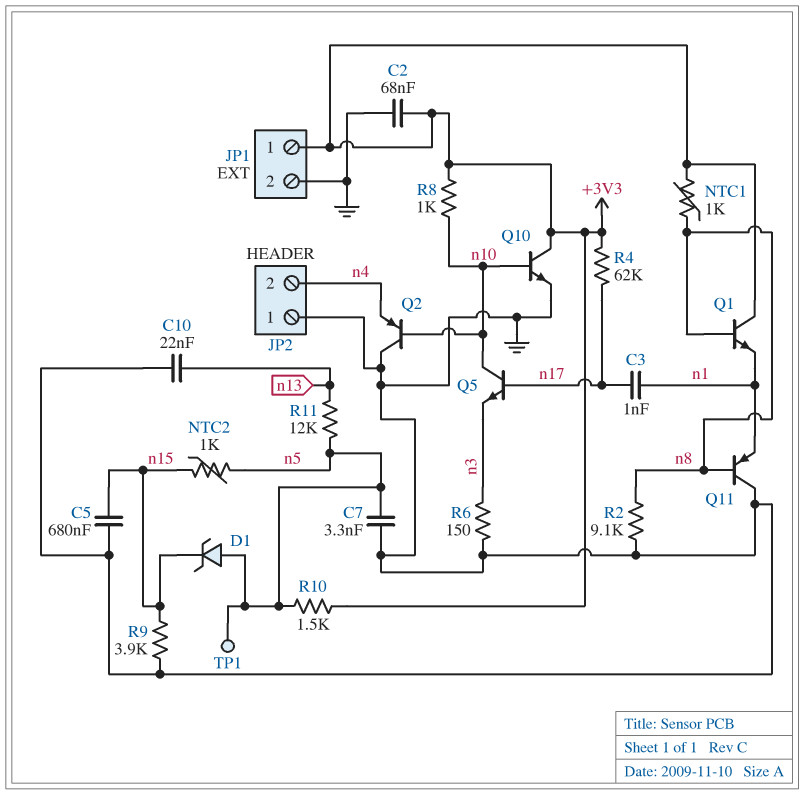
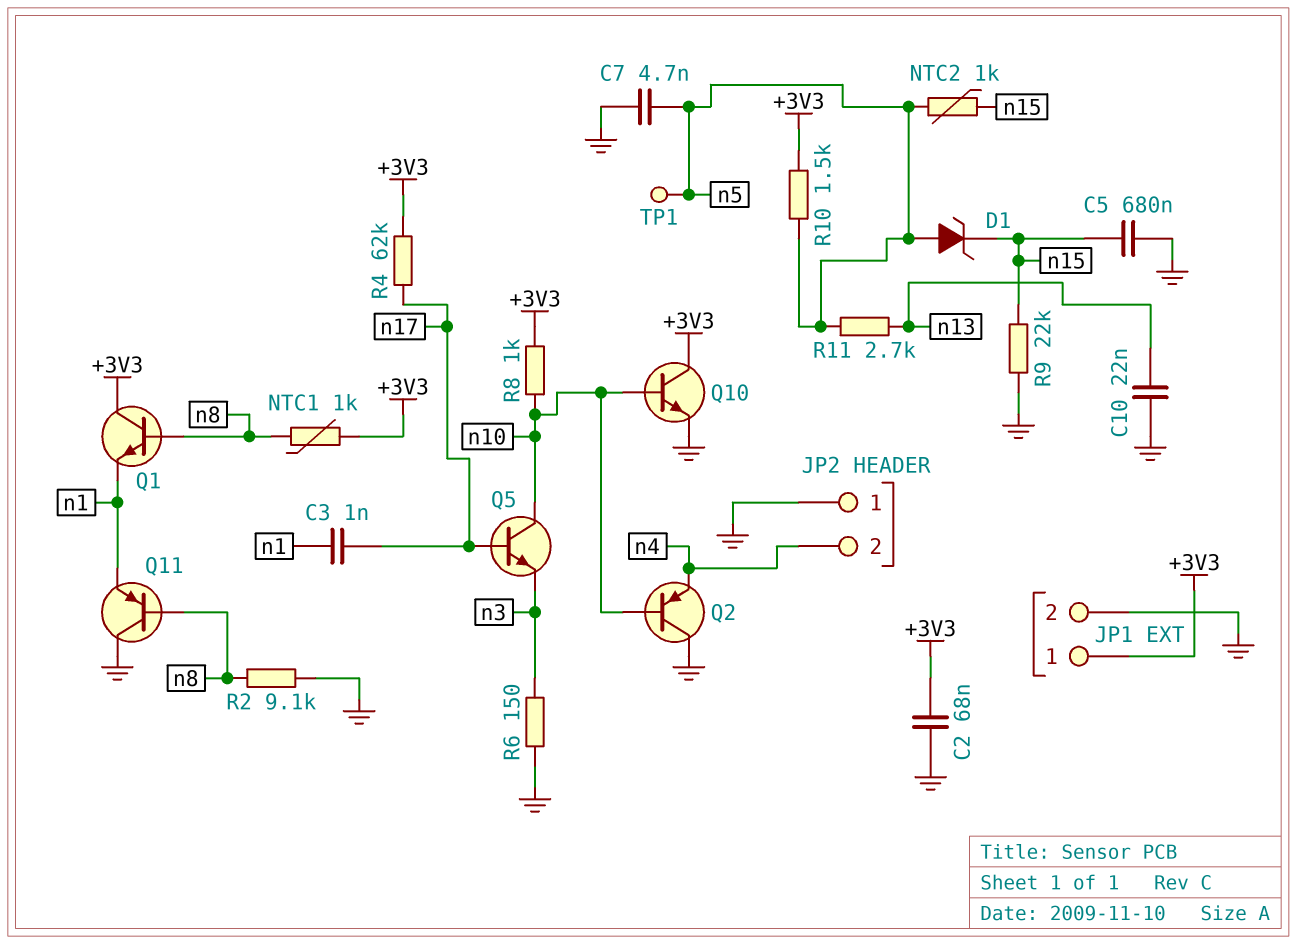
C7: 3.3nF (GND, n5) -> 4.7nF (GND, n5)
R9: 3.9k (GND, n15) -> 22k (GND, n15)
R11: 12k (n5, n13) -> 2.7k (n5, n13)

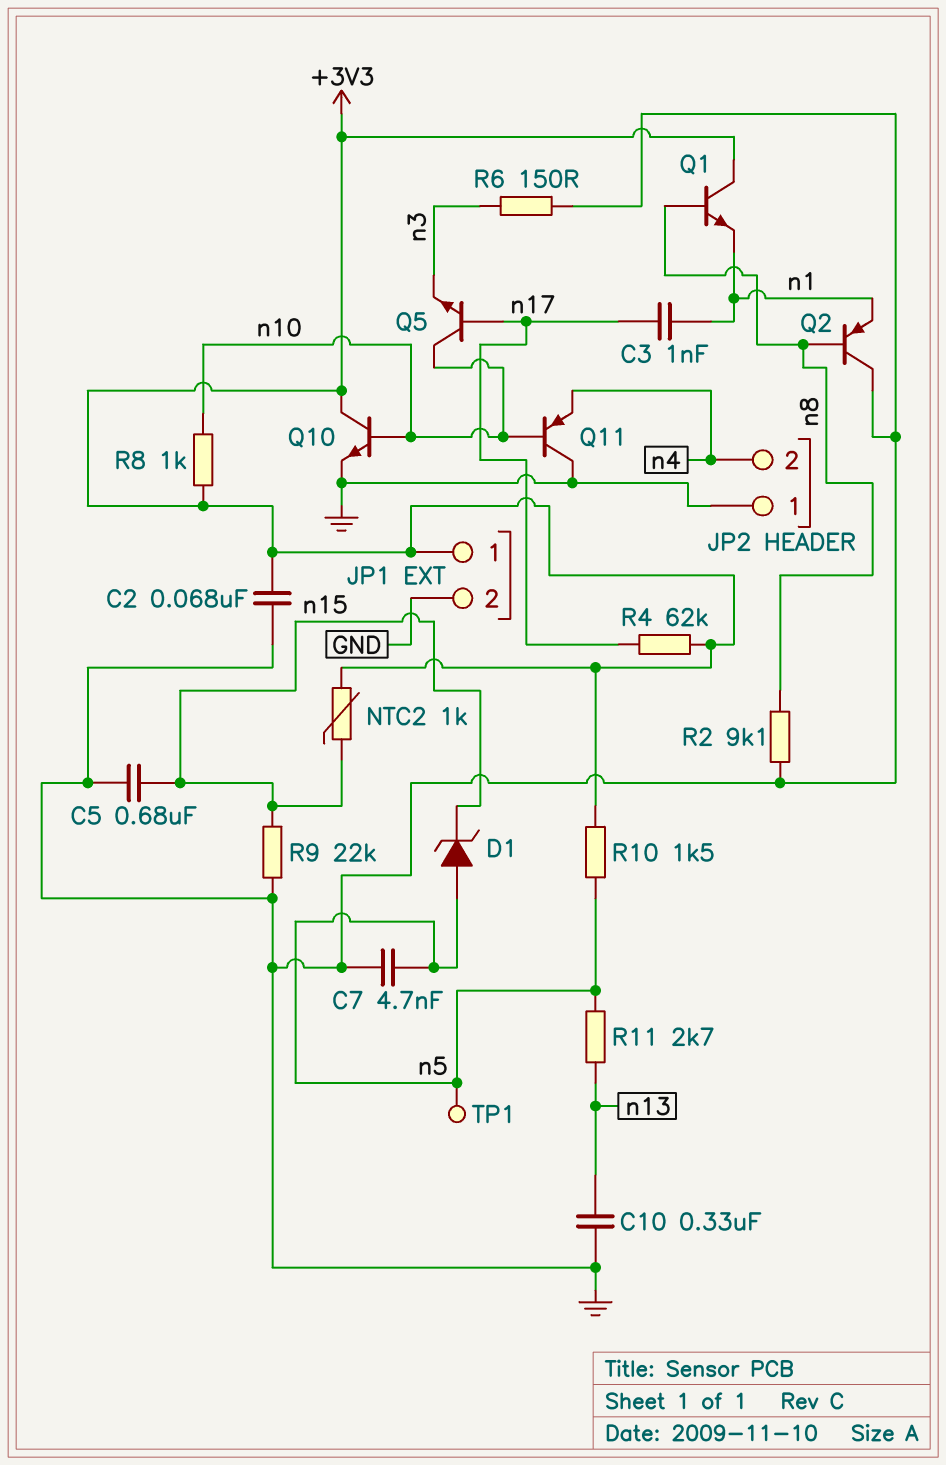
C10: 22nF (GND, n13) -> 330nF (GND, n13)
NTC1: 1k (+3V3, n8) -> none
NTC2: 1k (n5, n15) -> 1k (+3V3, n15)
Q2: PNP (B n10, C GND, E n4) -> PNP (B n8, C GND, E n1)
Q11: PNP (B n8, C GND, E n1) -> PNP (B n10, C GND, E n4)

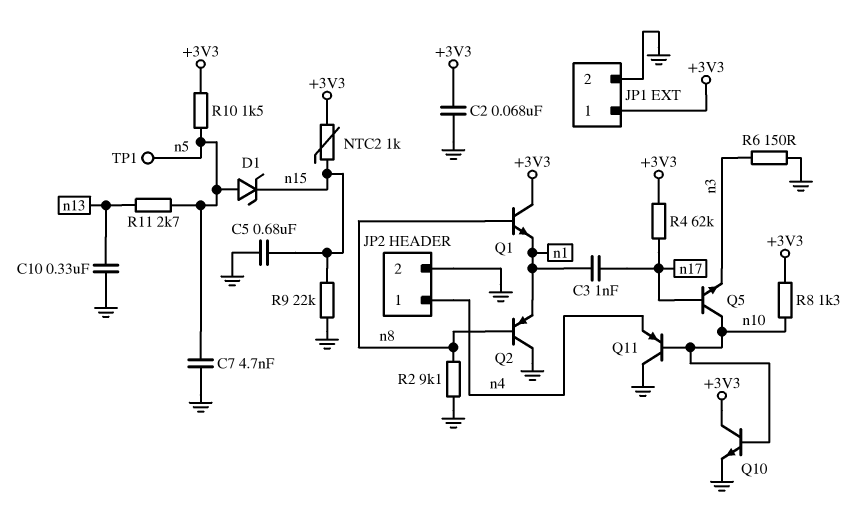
JP2 pin 1: GND -> n4
JP2 pin 2: n4 -> GND
R8: 1k (+3V3, n10) -> 1.3k (+3V3, n10)

